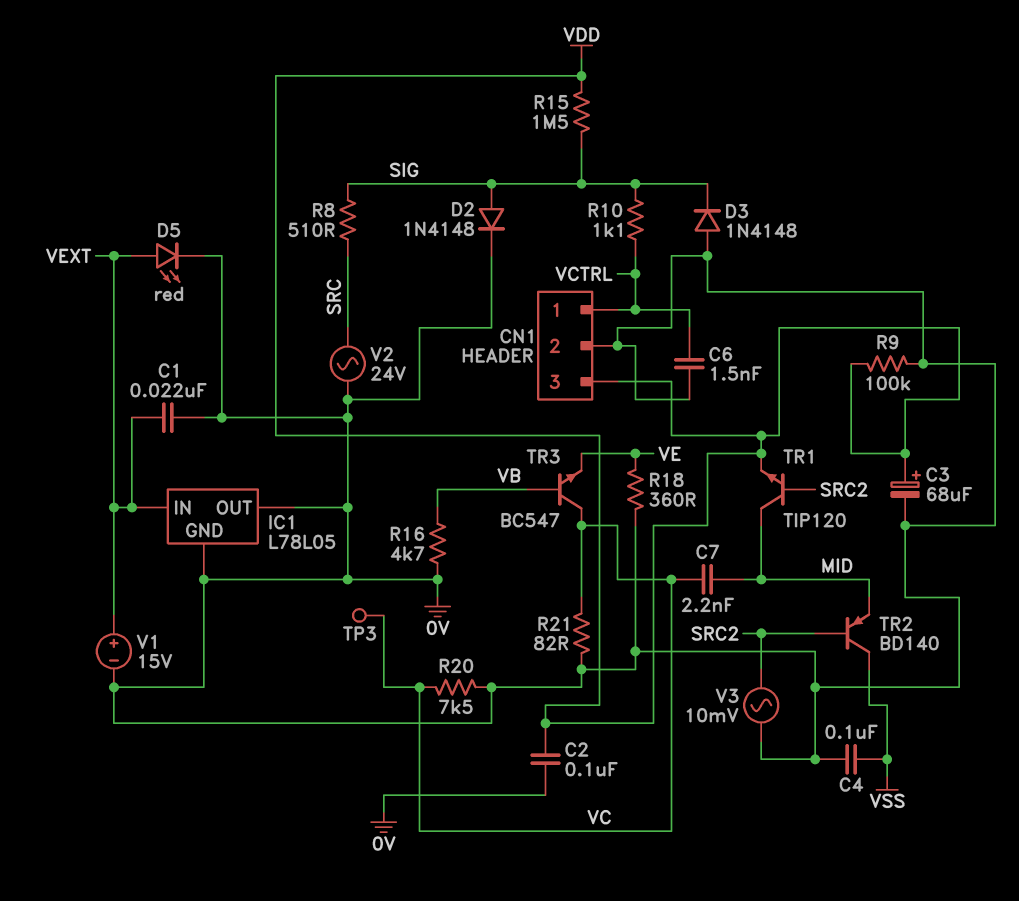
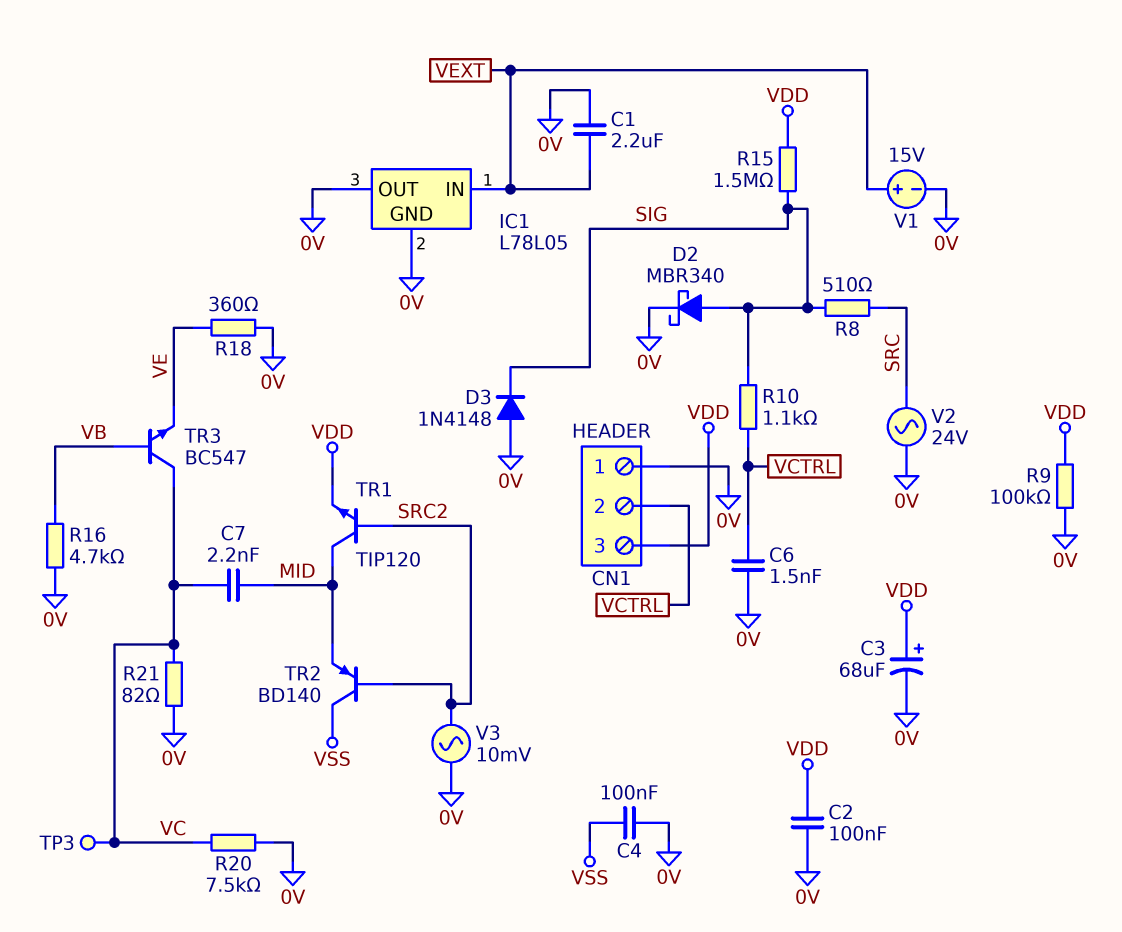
C1: 22nF (0V, VEXT) -> 2.2uF (0V, VEXT)
CN1 pin 1: VCTRL -> 0V
CN1 pin 2: 0V -> VCTRL
D2: diode 1N4148 (A SIG, K 0V) -> schottky MBR340 (A SIG, K 0V)
D5: LED red (A VEXT, K 0V) -> none

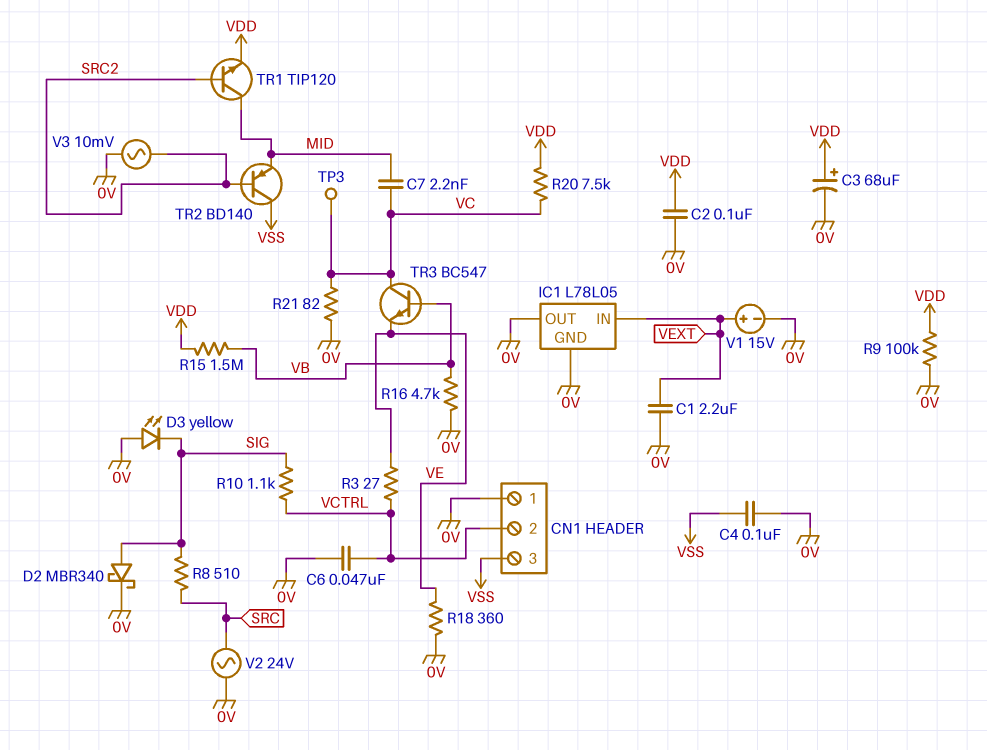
C6: 1.5nF (0V, VCTRL) -> 47nF (0V, VCTRL)
CN1 pin 3: VDD -> VSS
D3: diode 1N4148 (A 0V, K SIG) -> LED yellow (A 0V, K SIG)
R3: none -> 27 (VCTRL, VE)
R15: 1.5M (SIG, VDD) -> 1.5M (VB, VDD)
R20: 7.5k (0V, VC) -> 7.5k (VC, VDD)

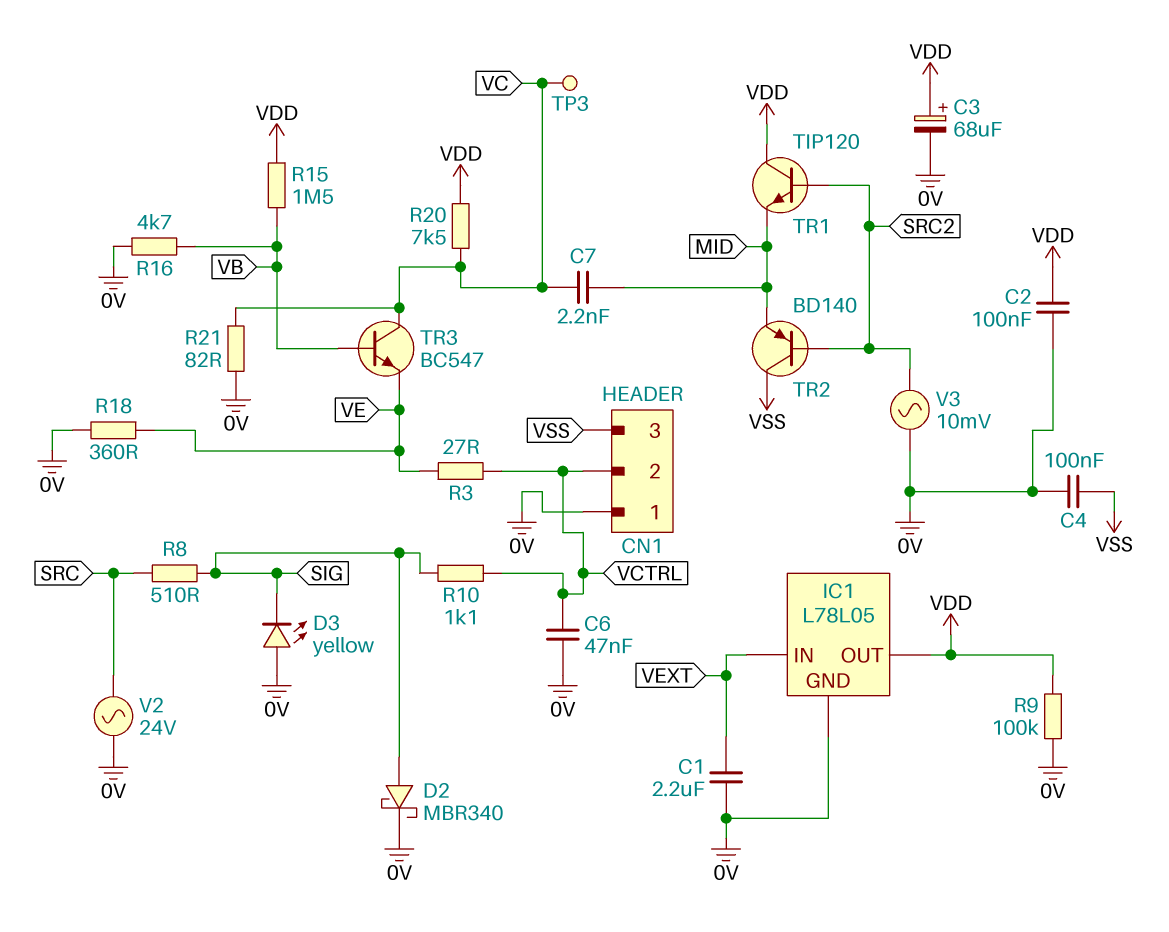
IC1 pin OUT: 0V -> VDD
TR1: NPN TIP120 (B SRC2, C MID, E VDD) -> NPN TIP120 (B SRC2, C VDD, E MID)
V1: 15V (plus VEXT, minus 0V) -> none

